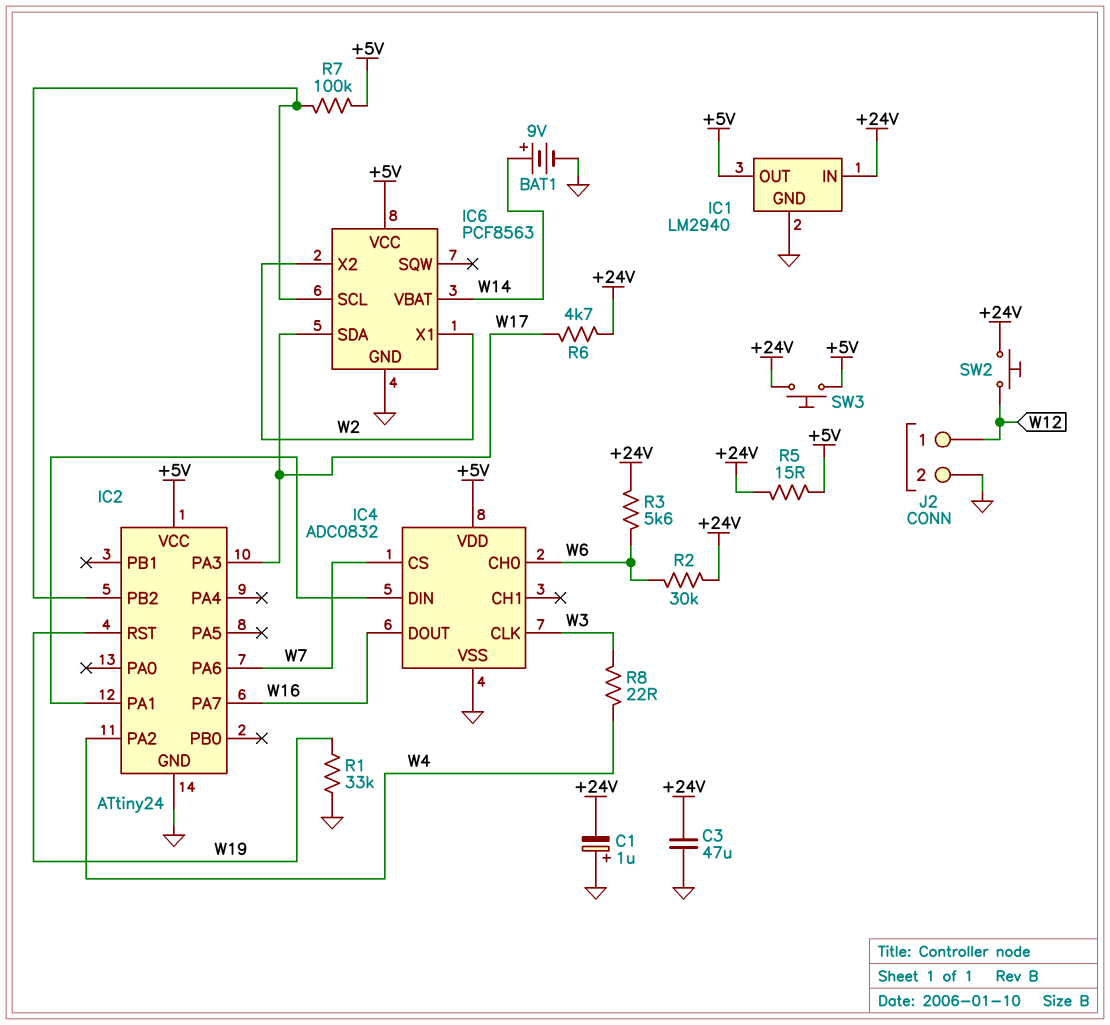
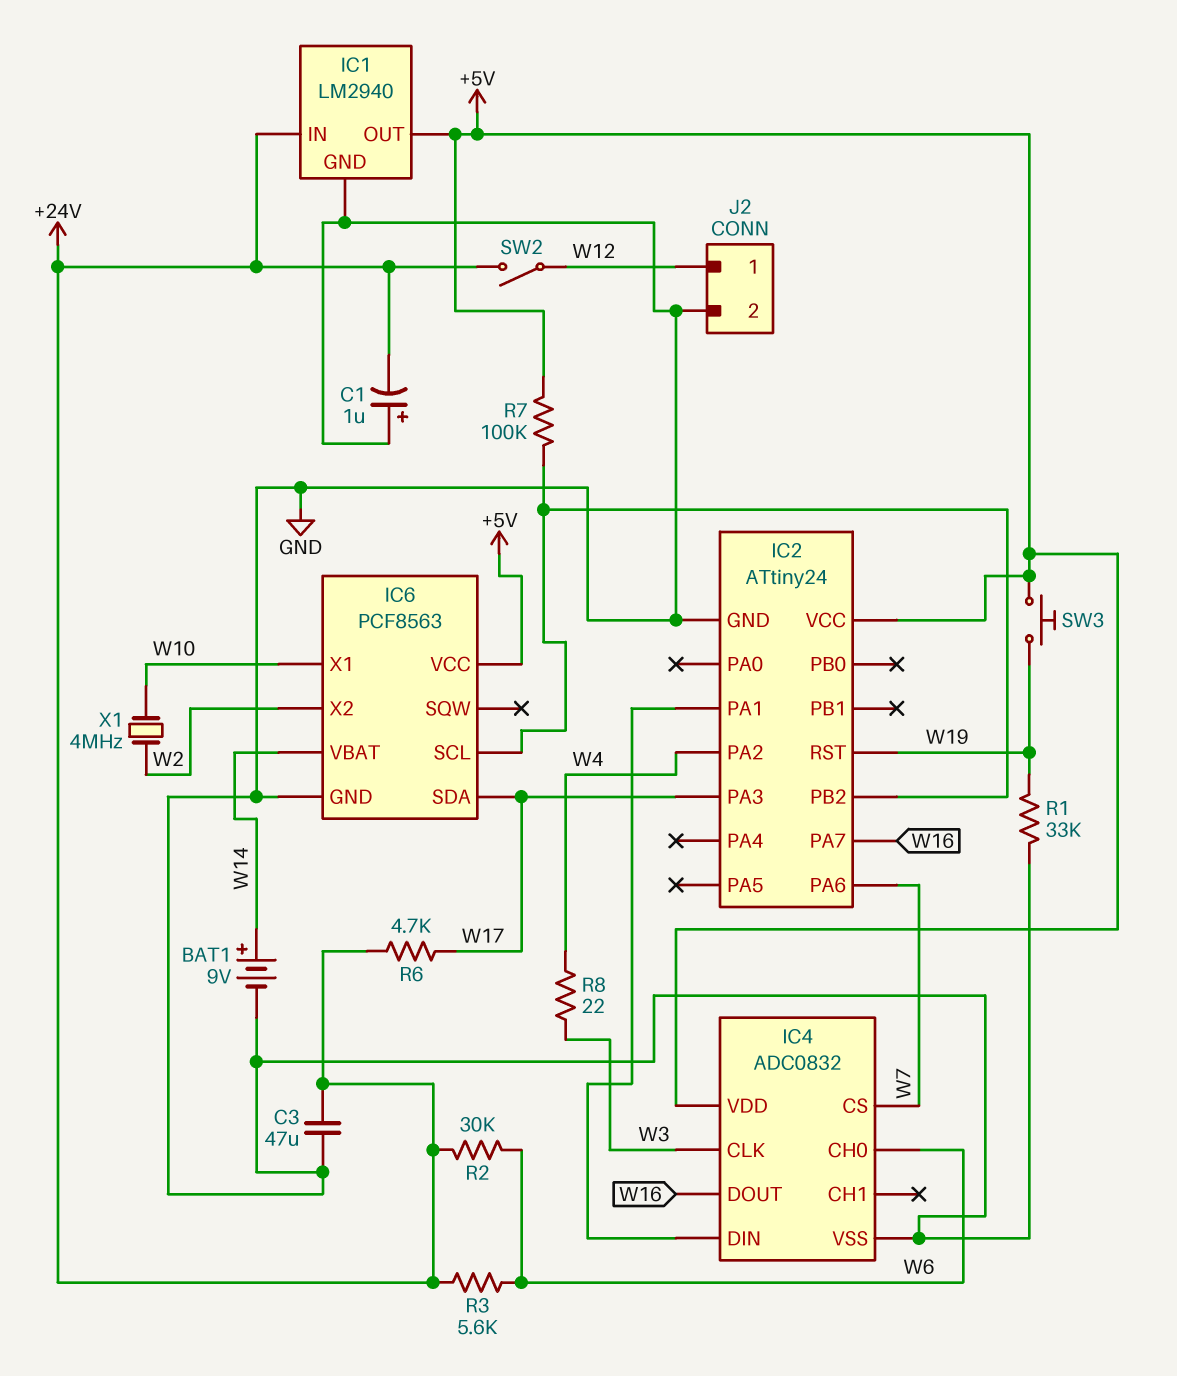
IC6 pin X1: W2 -> W10
R5: 15 (+5V, +24V) -> none
SW2: button (+24V, W12) -> switch (+24V, W12)
SW3: button (+5V, +24V) -> button (+5V, W19)
X1: none -> 4MHz (W2, W10)

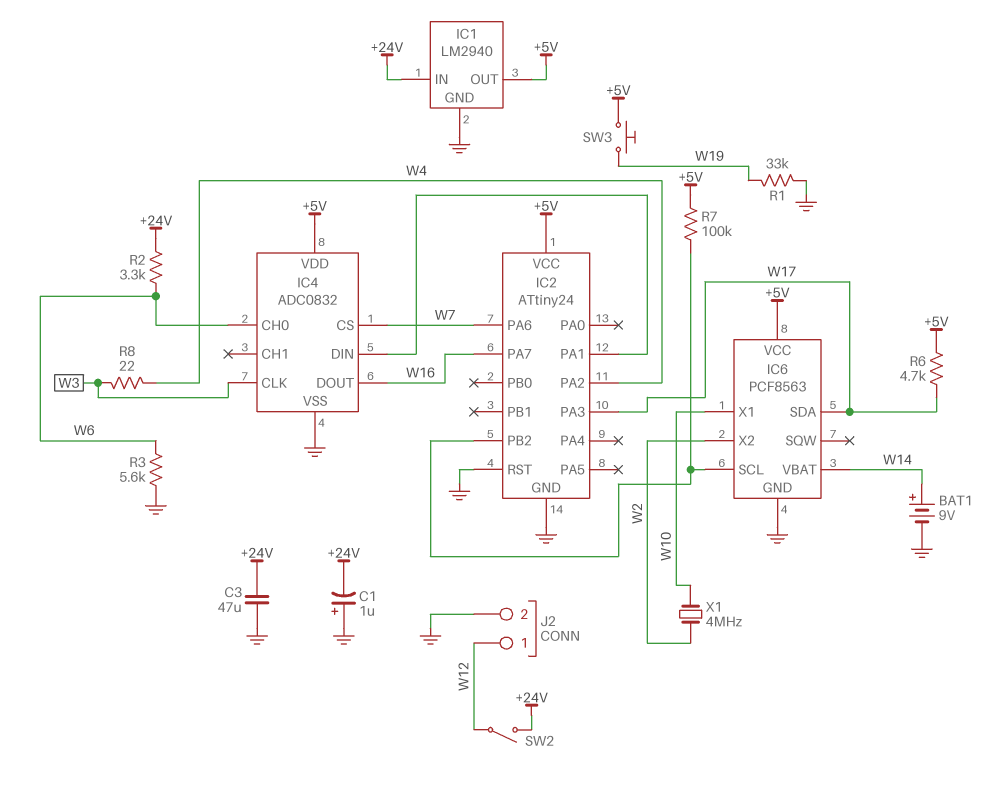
IC2 pin RST: W19 -> GND
R2: 30k (+24V, W6) -> 3.3k (+24V, W6)
R3: 5.6k (+24V, W6) -> 5.6k (GND, W6)
R6: 4.7k (+24V, W17) -> 4.7k (+5V, W17)

